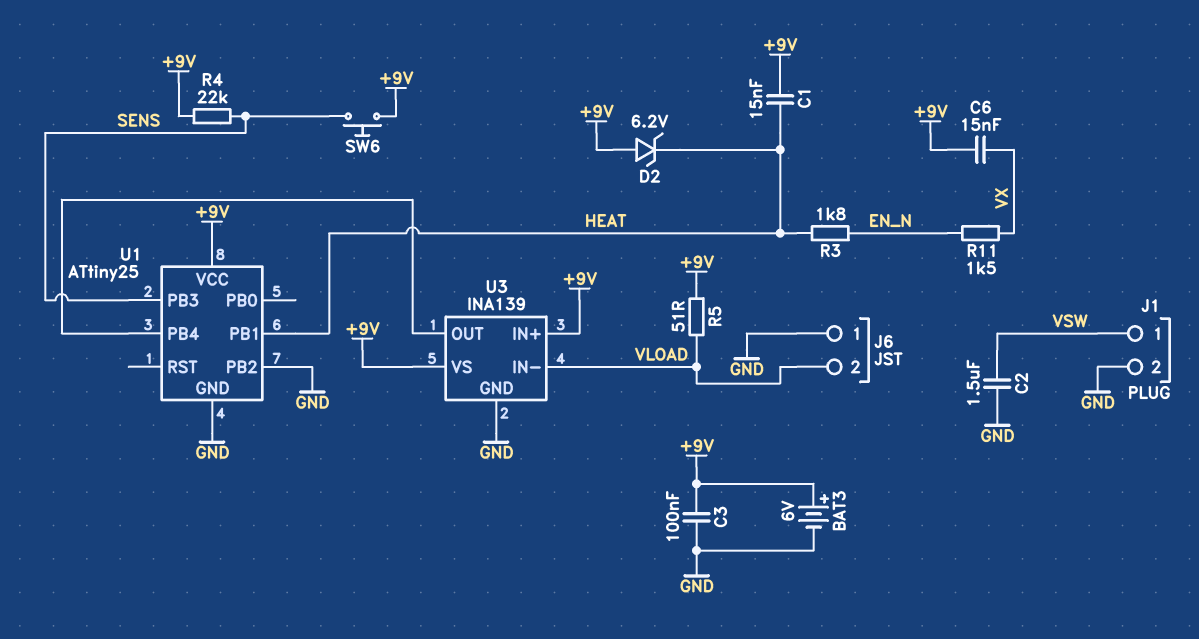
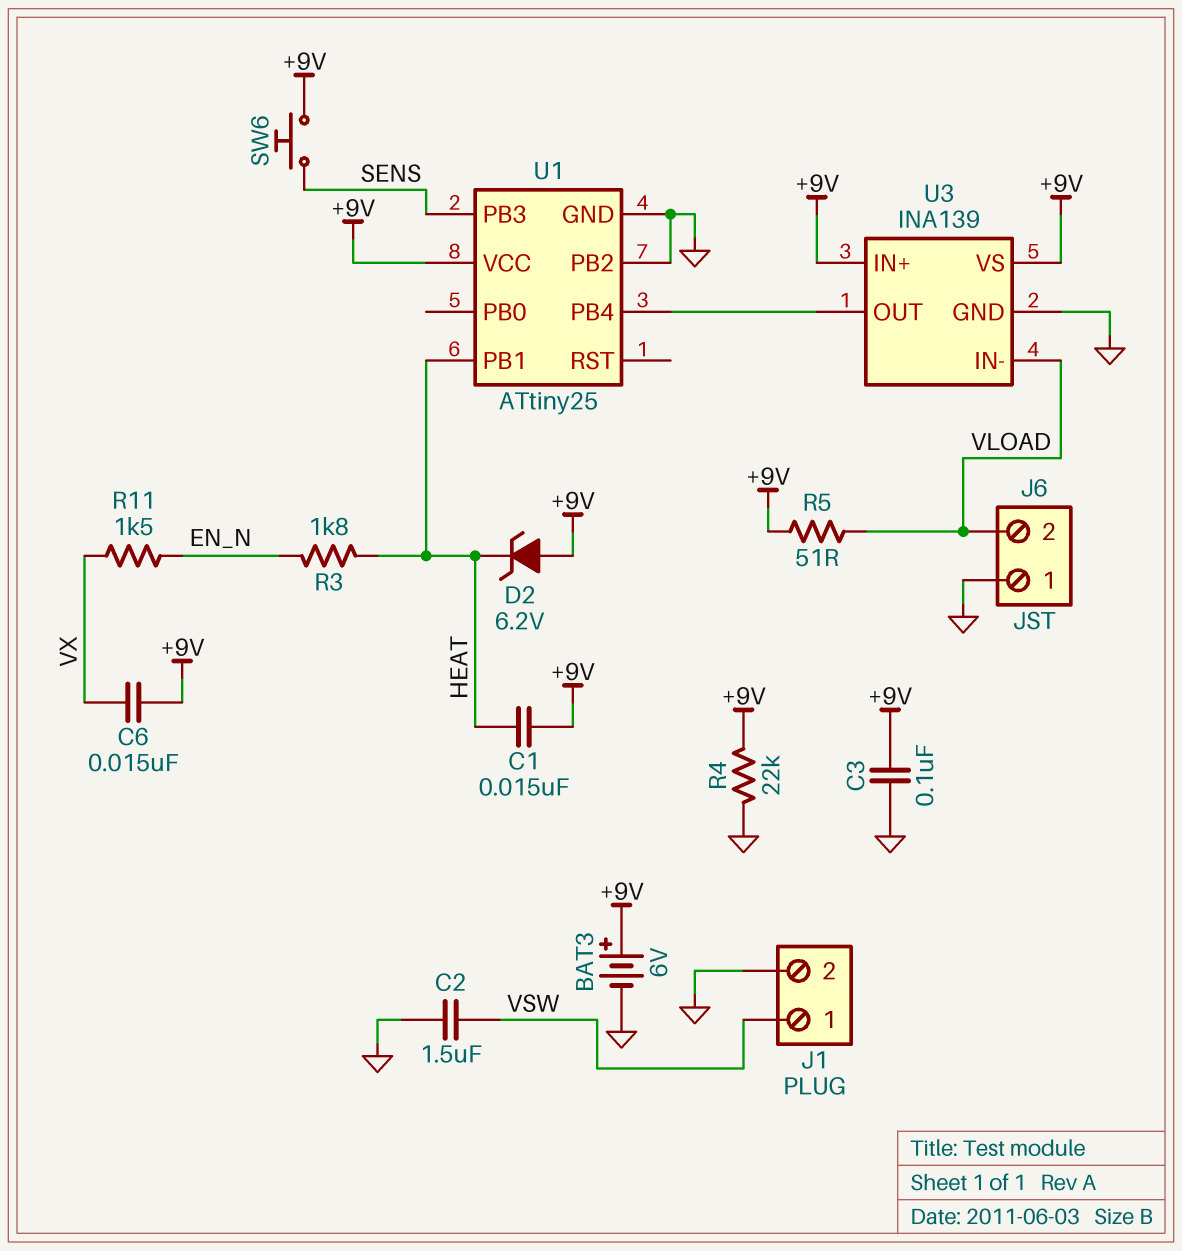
R4: 22k (+9V, SENS) -> 22k (+9V, GND)

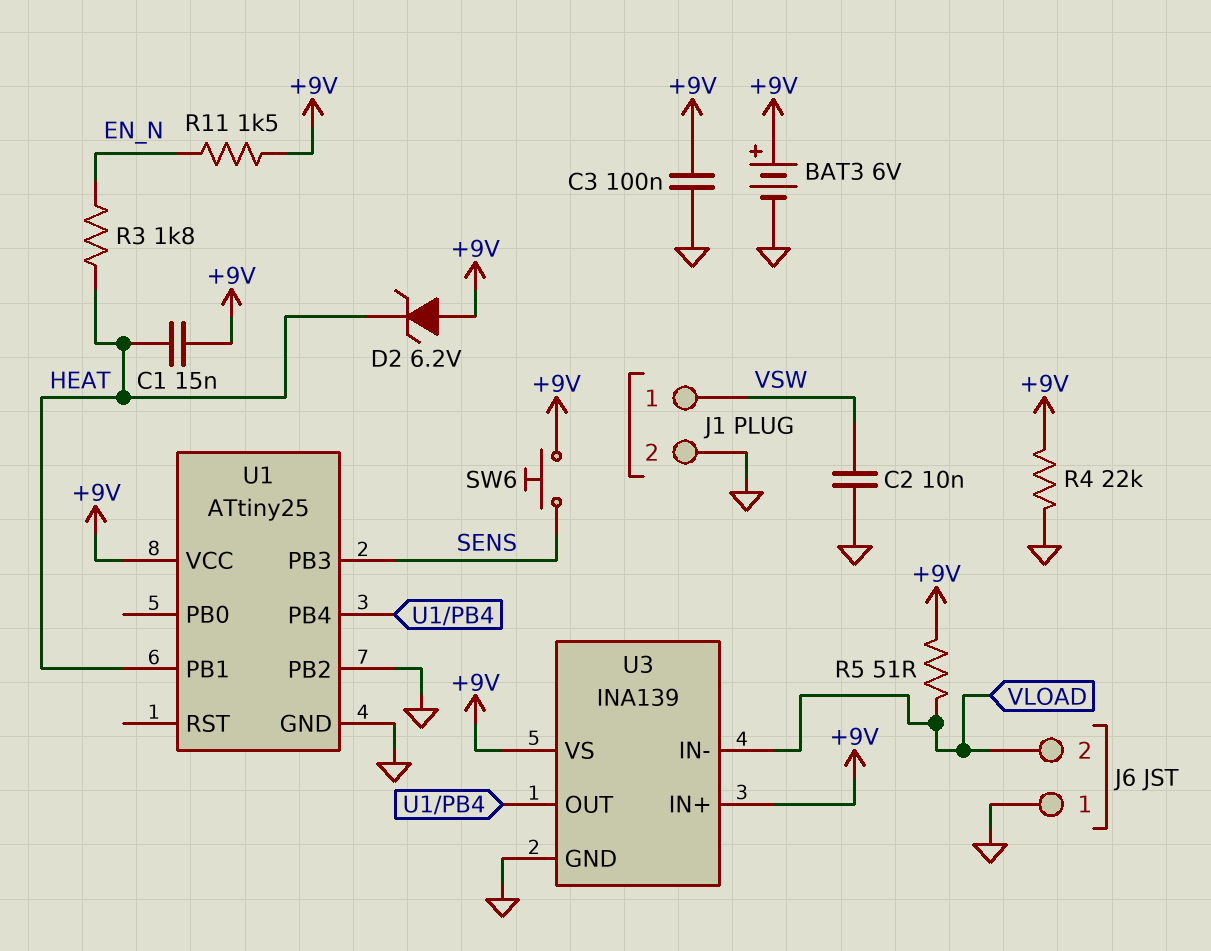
C2: 1.5uF (GND, VSW) -> 10nF (GND, VSW)
C6: 15nF (+9V, VX) -> none
R11: 1.5k (EN_N, VX) -> 1.5k (+9V, EN_N)

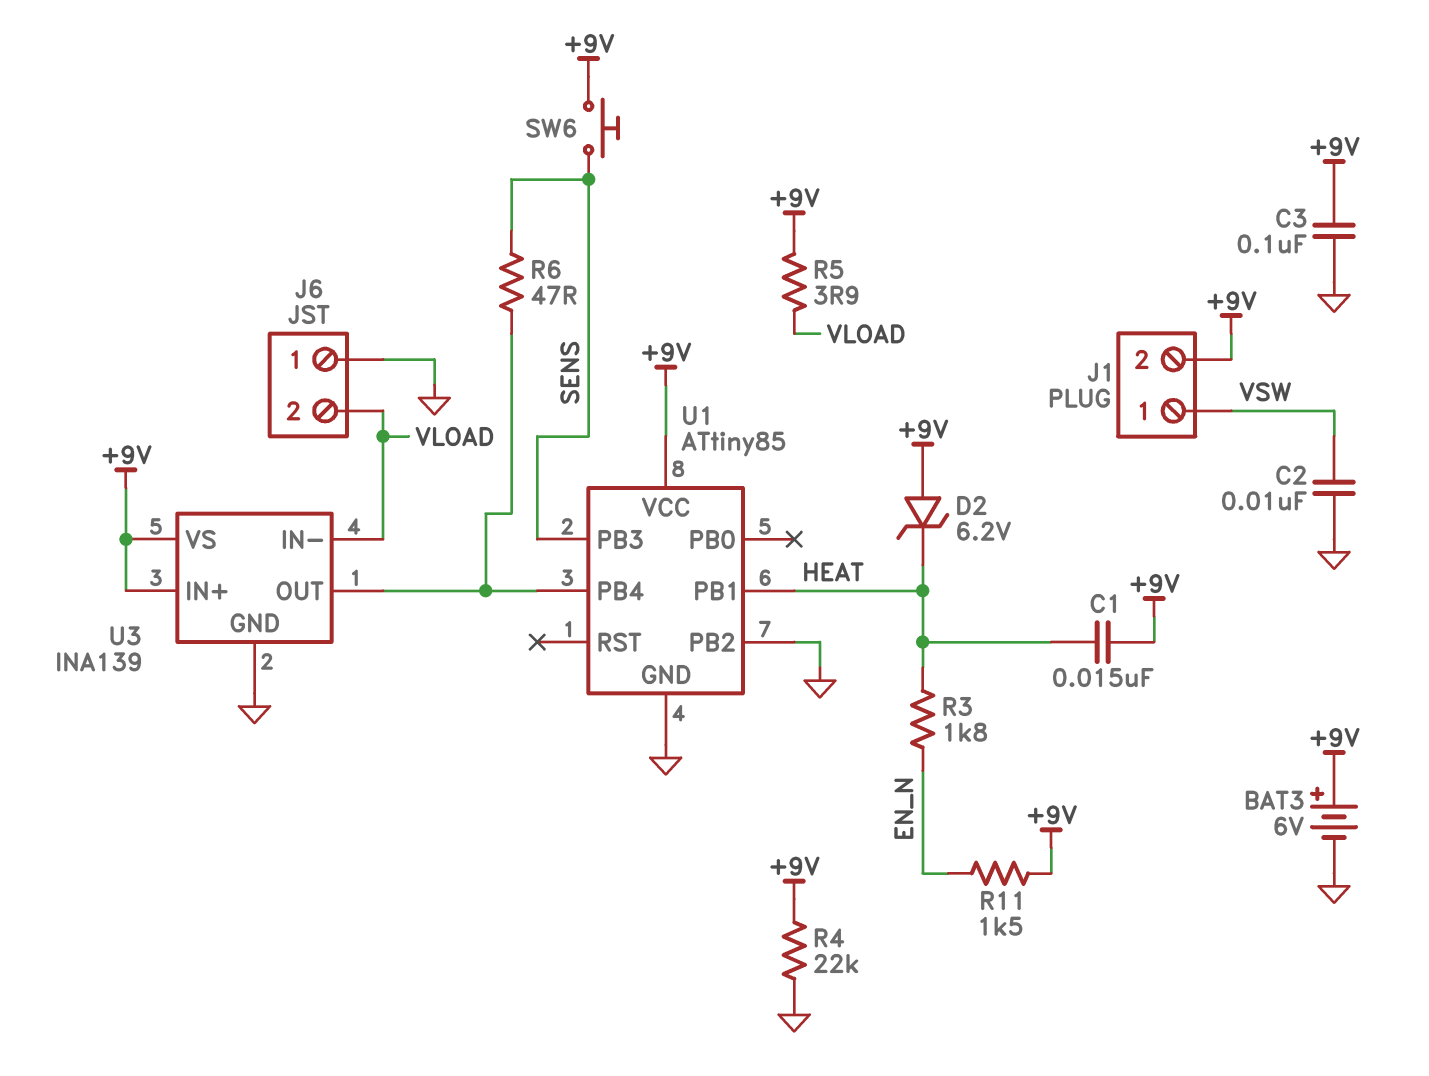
J1 pin 2: GND -> +9V
R5: 51 (+9V, VLOAD) -> 3.9 (+9V, VLOAD)
R6: none -> 47 (SENS, U1/PB4)
U1: ATtiny25 -> ATtiny85

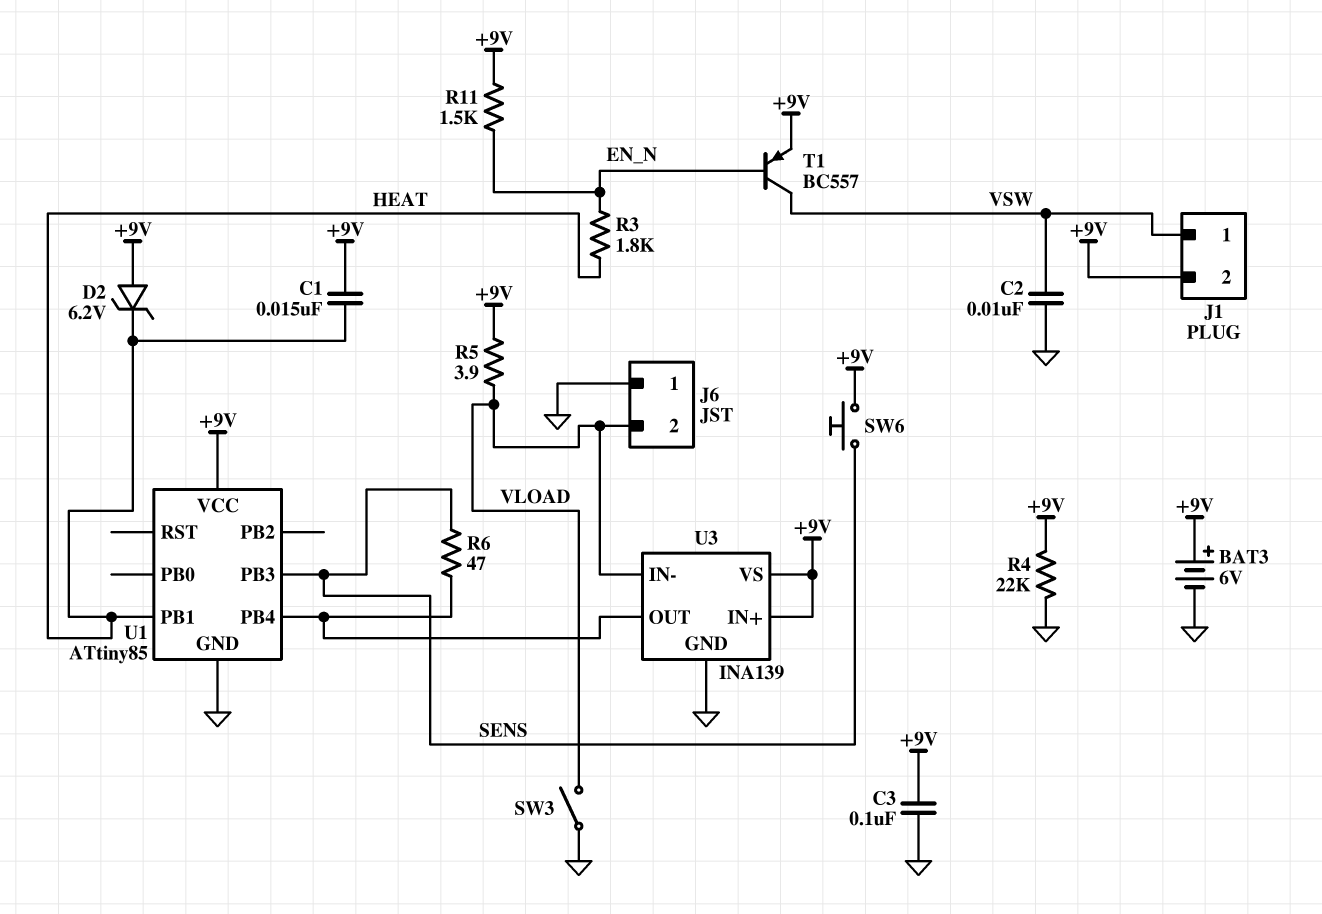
SW3: none -> switch (GND, VLOAD)
T1: none -> PNP BC557 (B EN_N, C VSW, E +9V)
U1 pin PB2: GND -> none

